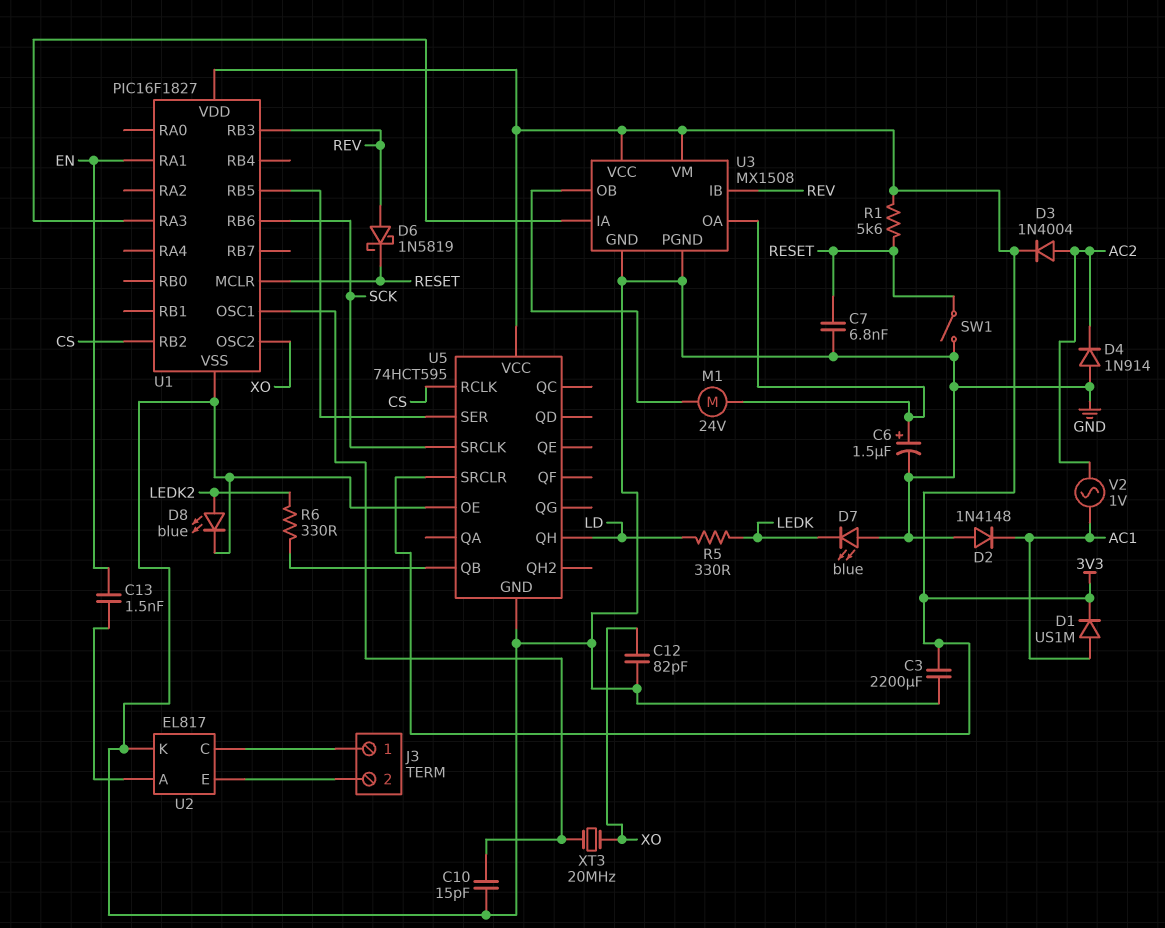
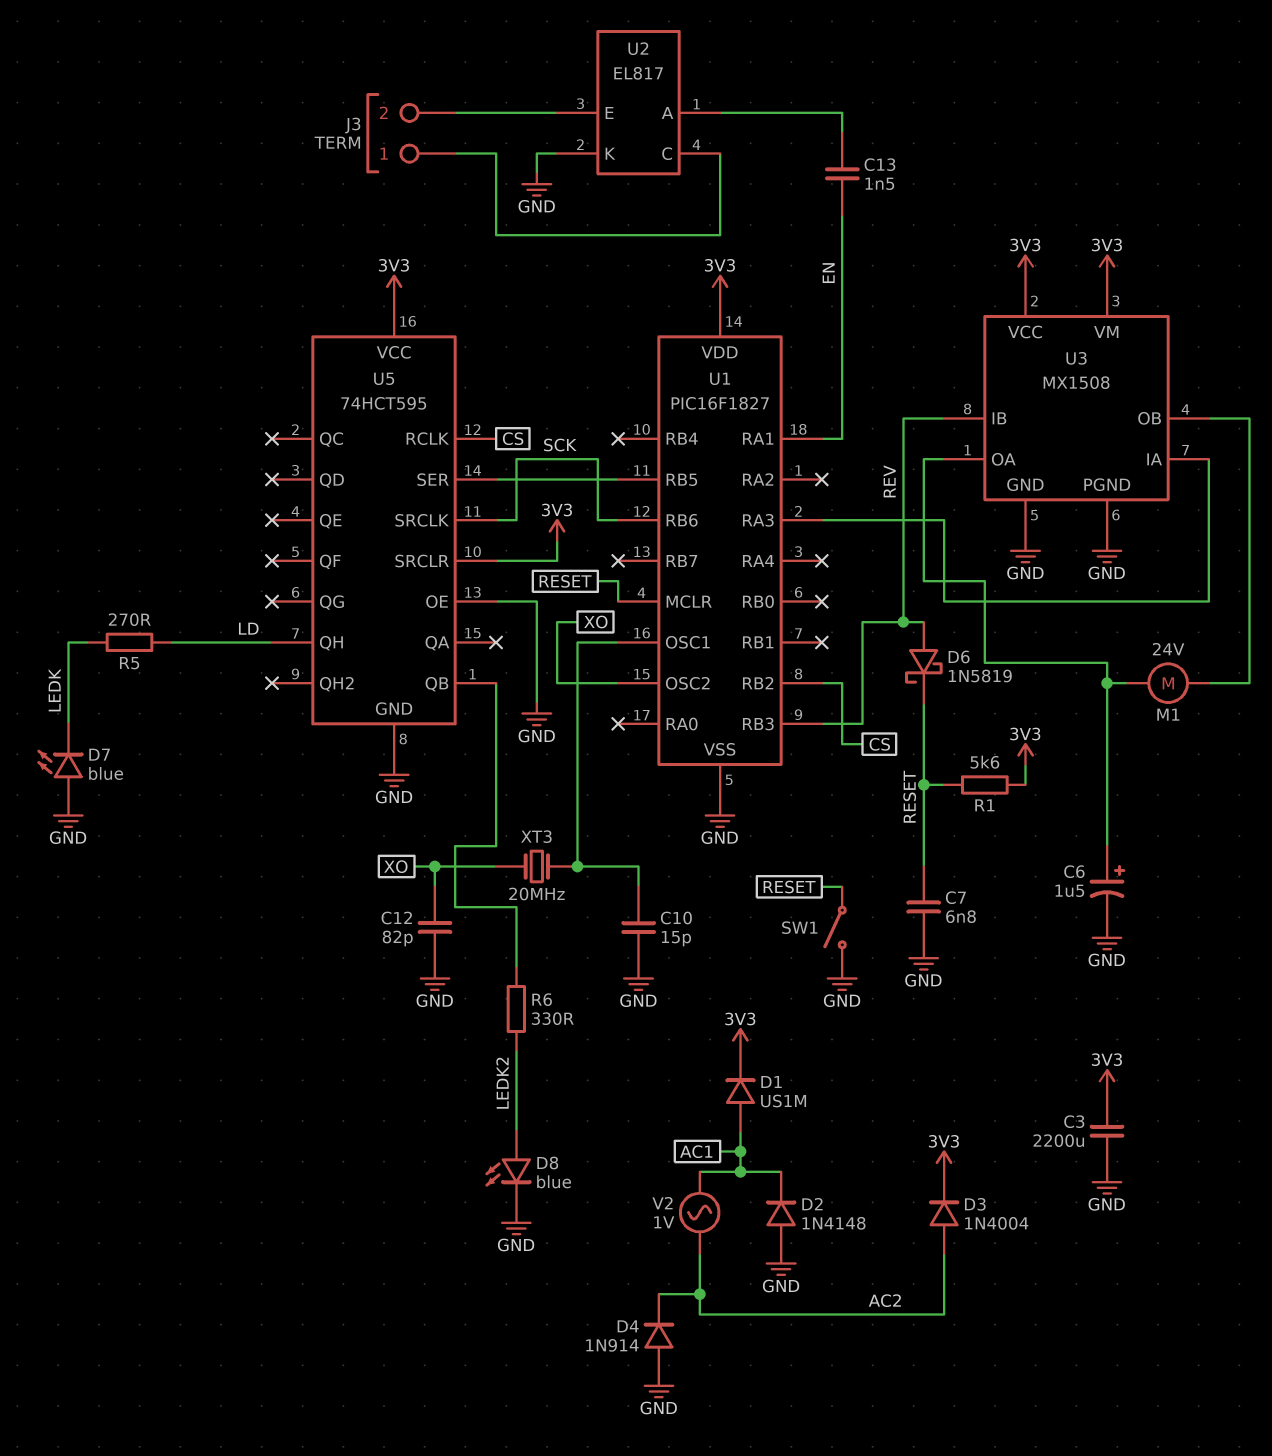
R5: 330 (LD, LEDK) -> 270 (LD, LEDK)

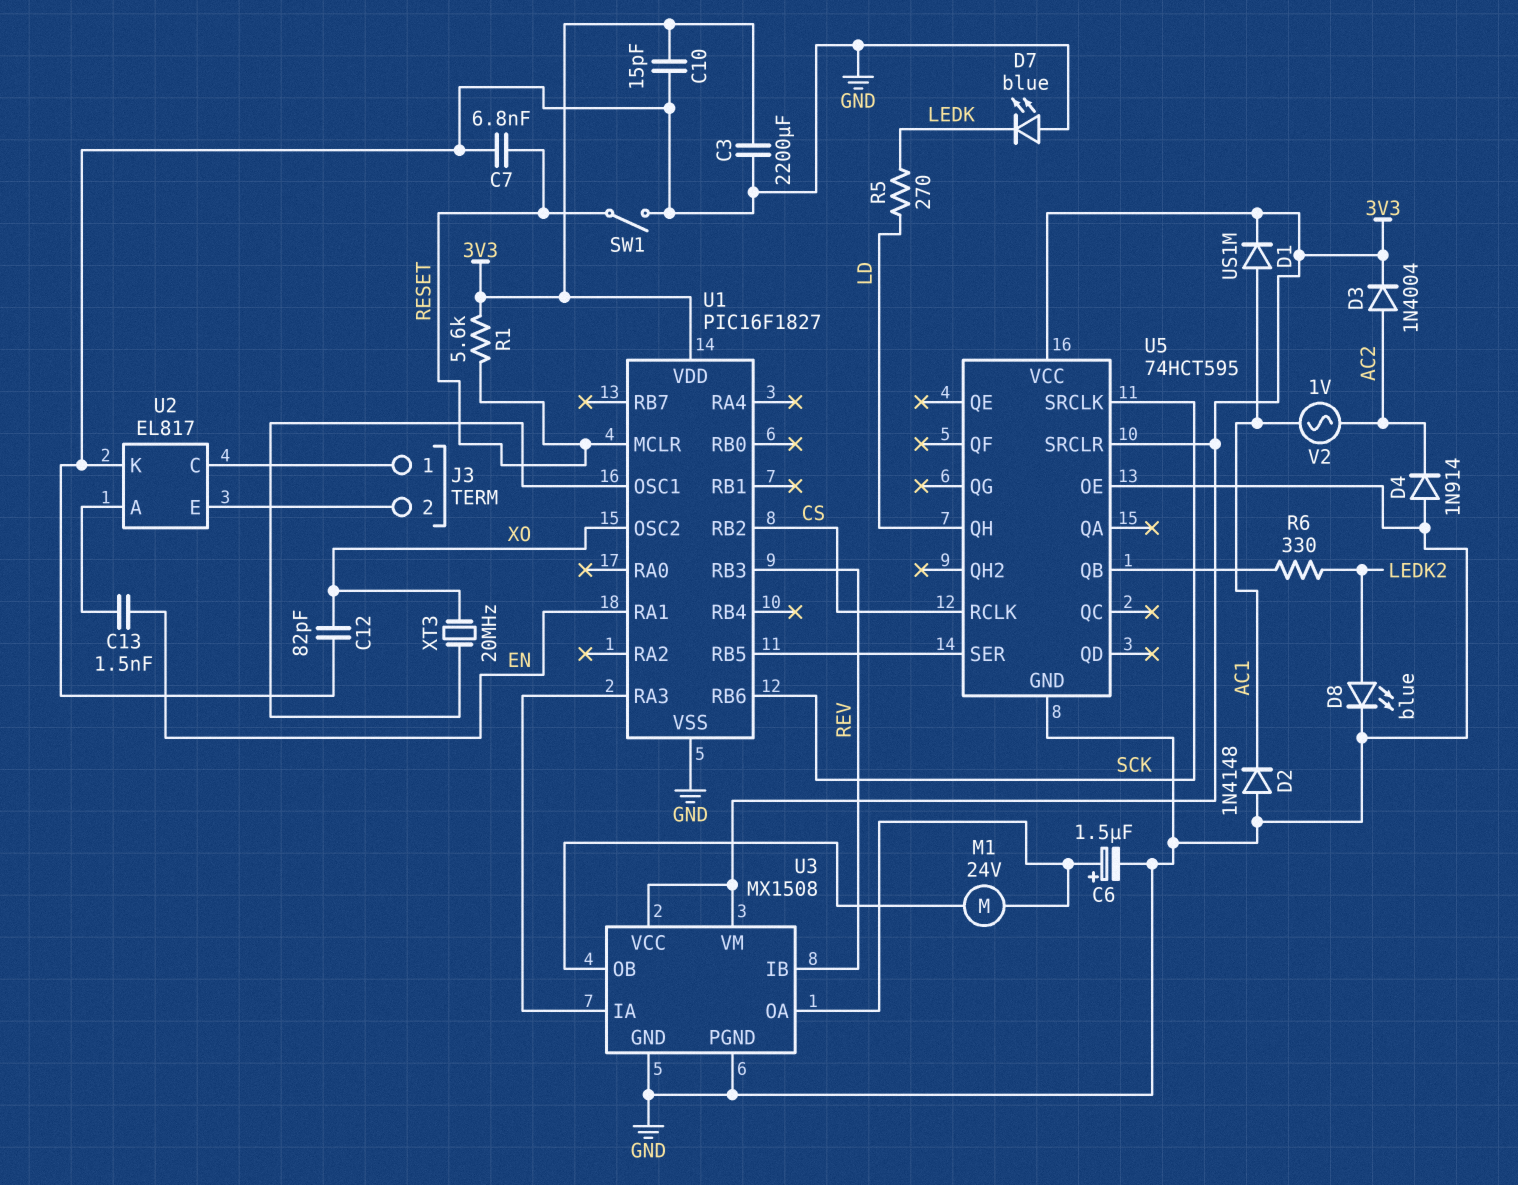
C10: 15pF (GND, U1/OSC1) -> 15pF (3V3, GND)
D6: schottky 1N5819 (A REV, K RESET) -> none

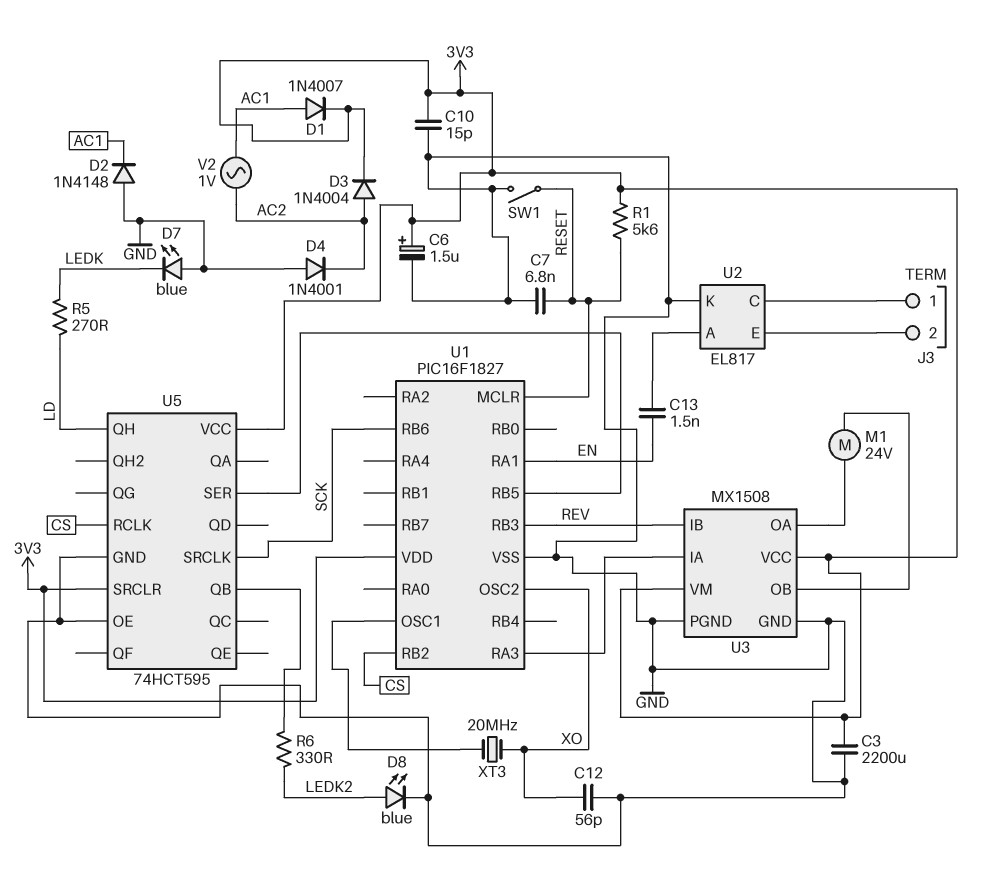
C6: 1.5uF (plus U3/OA, minus GND) -> 1.5uF (plus 3V3, minus GND)
C12: 82pF (GND, XO) -> 56pF (GND, XO)
D1: diode US1M (A AC1, K 3V3) -> diode 1N4007 (A AC1, K 3V3)
D4: diode 1N914 (A GND, K AC2) -> diode 1N4001 (A GND, K AC2)

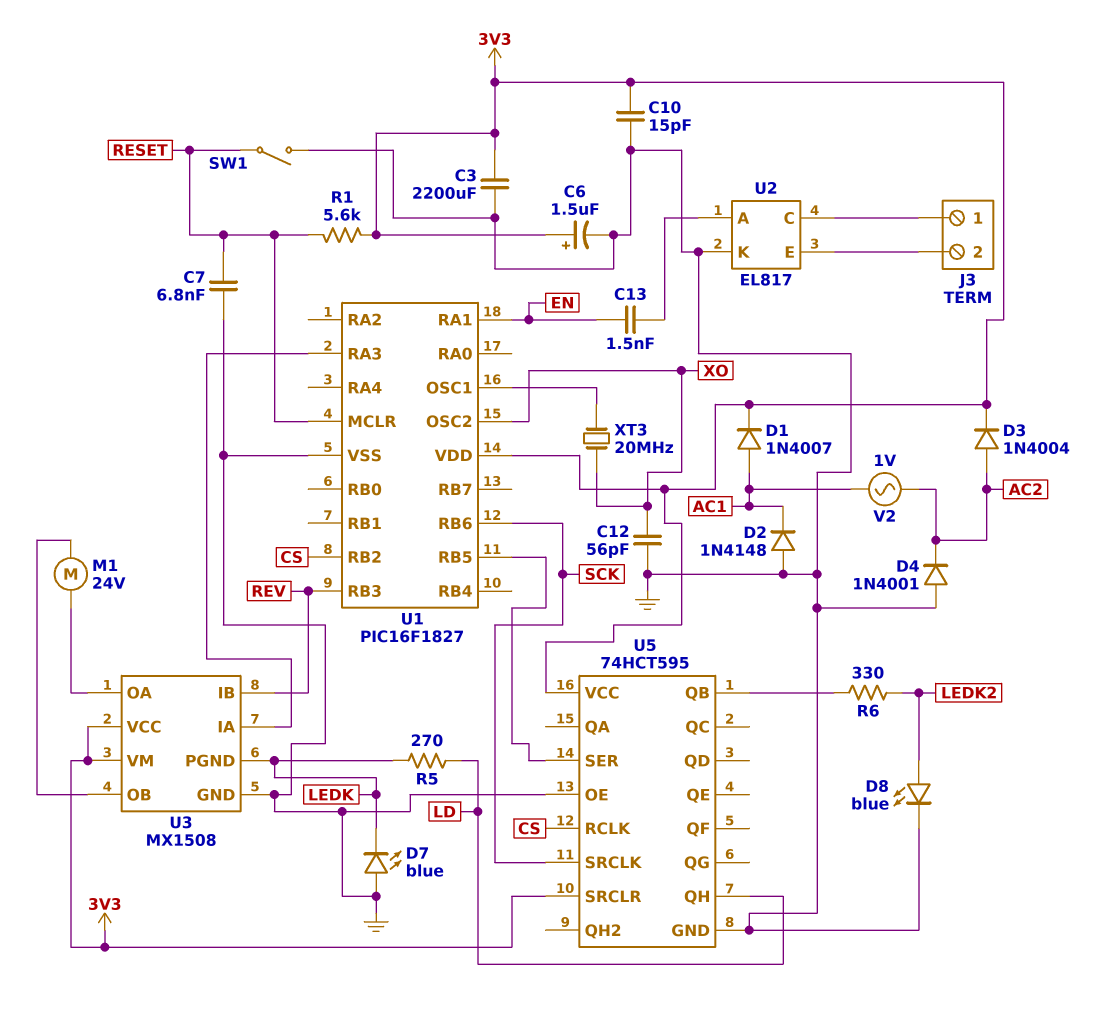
U3 pin PGND: GND -> LEDK

